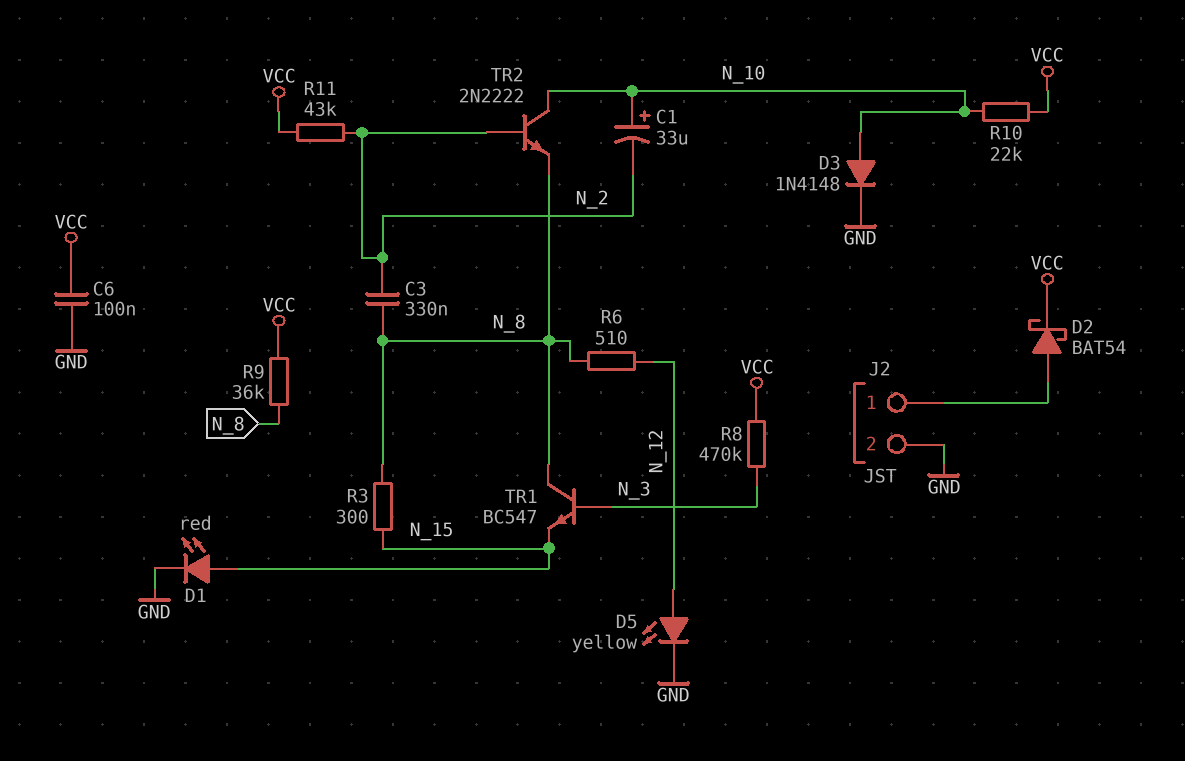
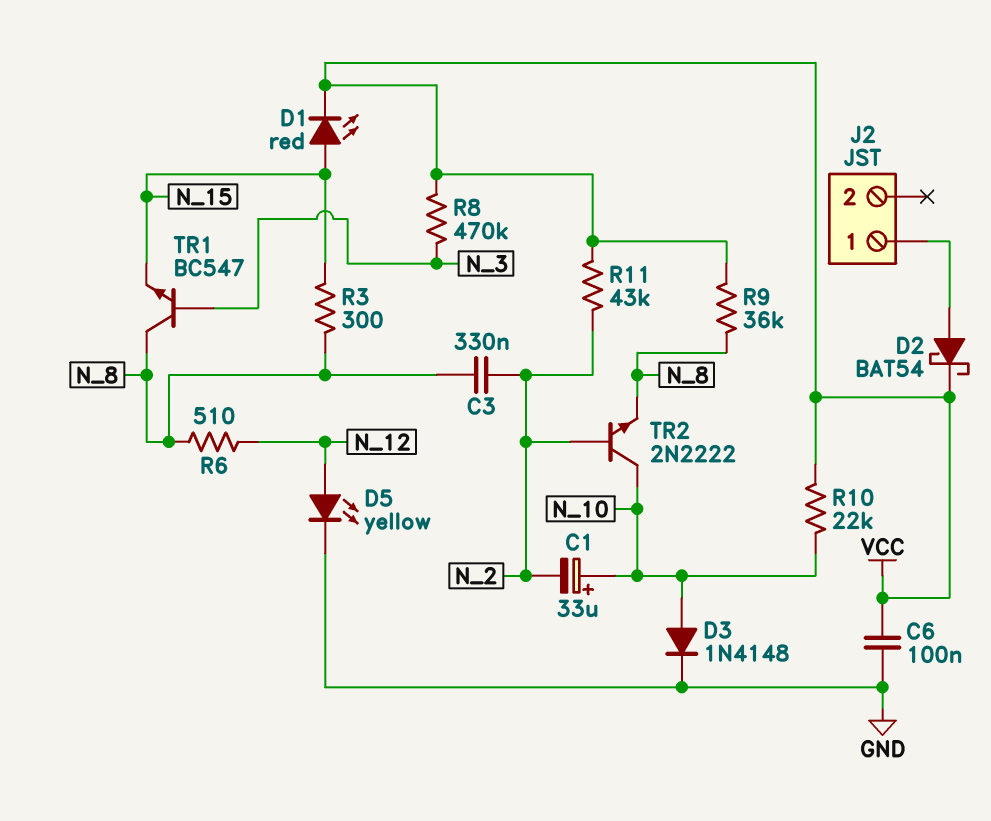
D1: LED red (A N_15, K GND) -> LED red (A N_15, K VCC)
J2 pin 2: GND -> none

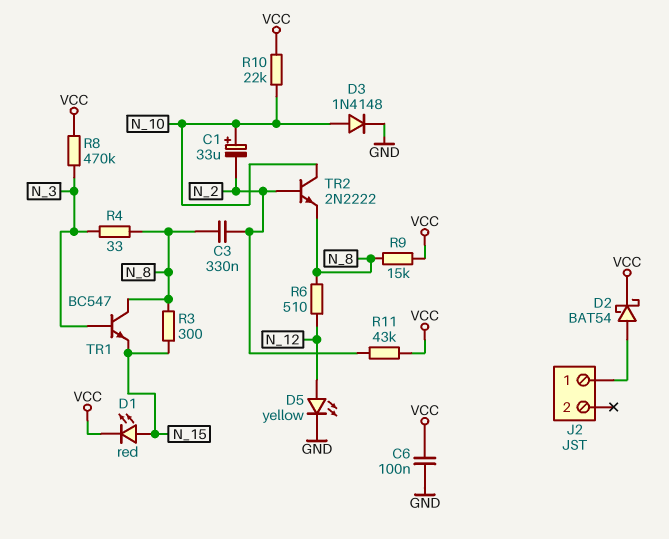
R4: none -> 33 (N_3, N_8)
R9: 36k (N_8, VCC) -> 15k (N_8, VCC)

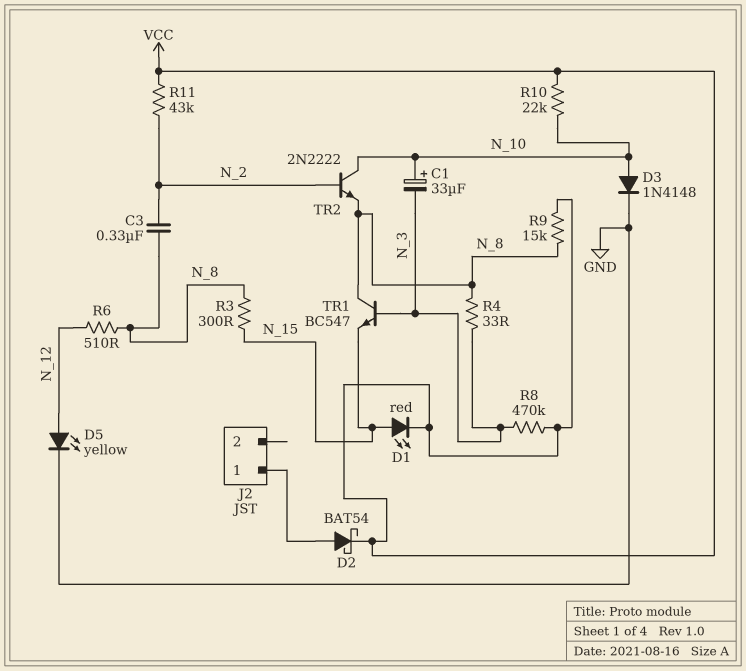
C1: 33uF (plus N_10, minus N_2) -> 33uF (plus N_10, minus N_3)
C6: 100nF (GND, VCC) -> none

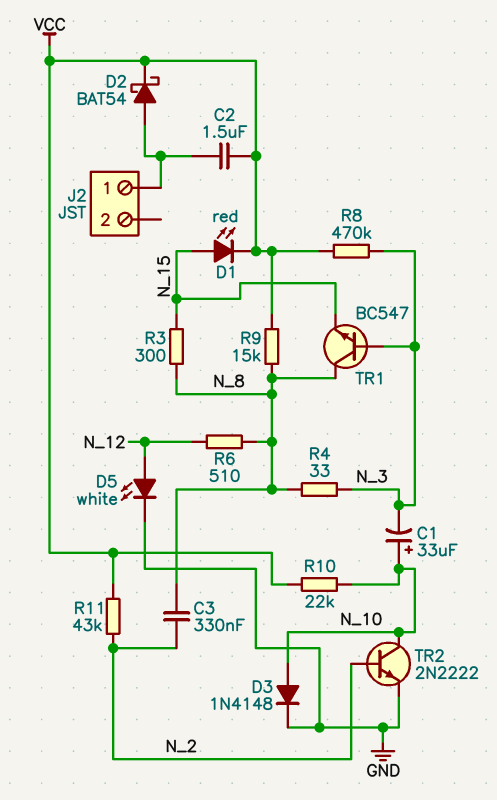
C2: none -> 1.5uF (J2/1, VCC)
D5: LED yellow (A N_12, K GND) -> LED white (A N_12, K GND)
TR2: NPN 2N2222 (B N_2, C N_10, E N_8) -> NPN 2N2222 (B N_2, C N_10, E GND)

